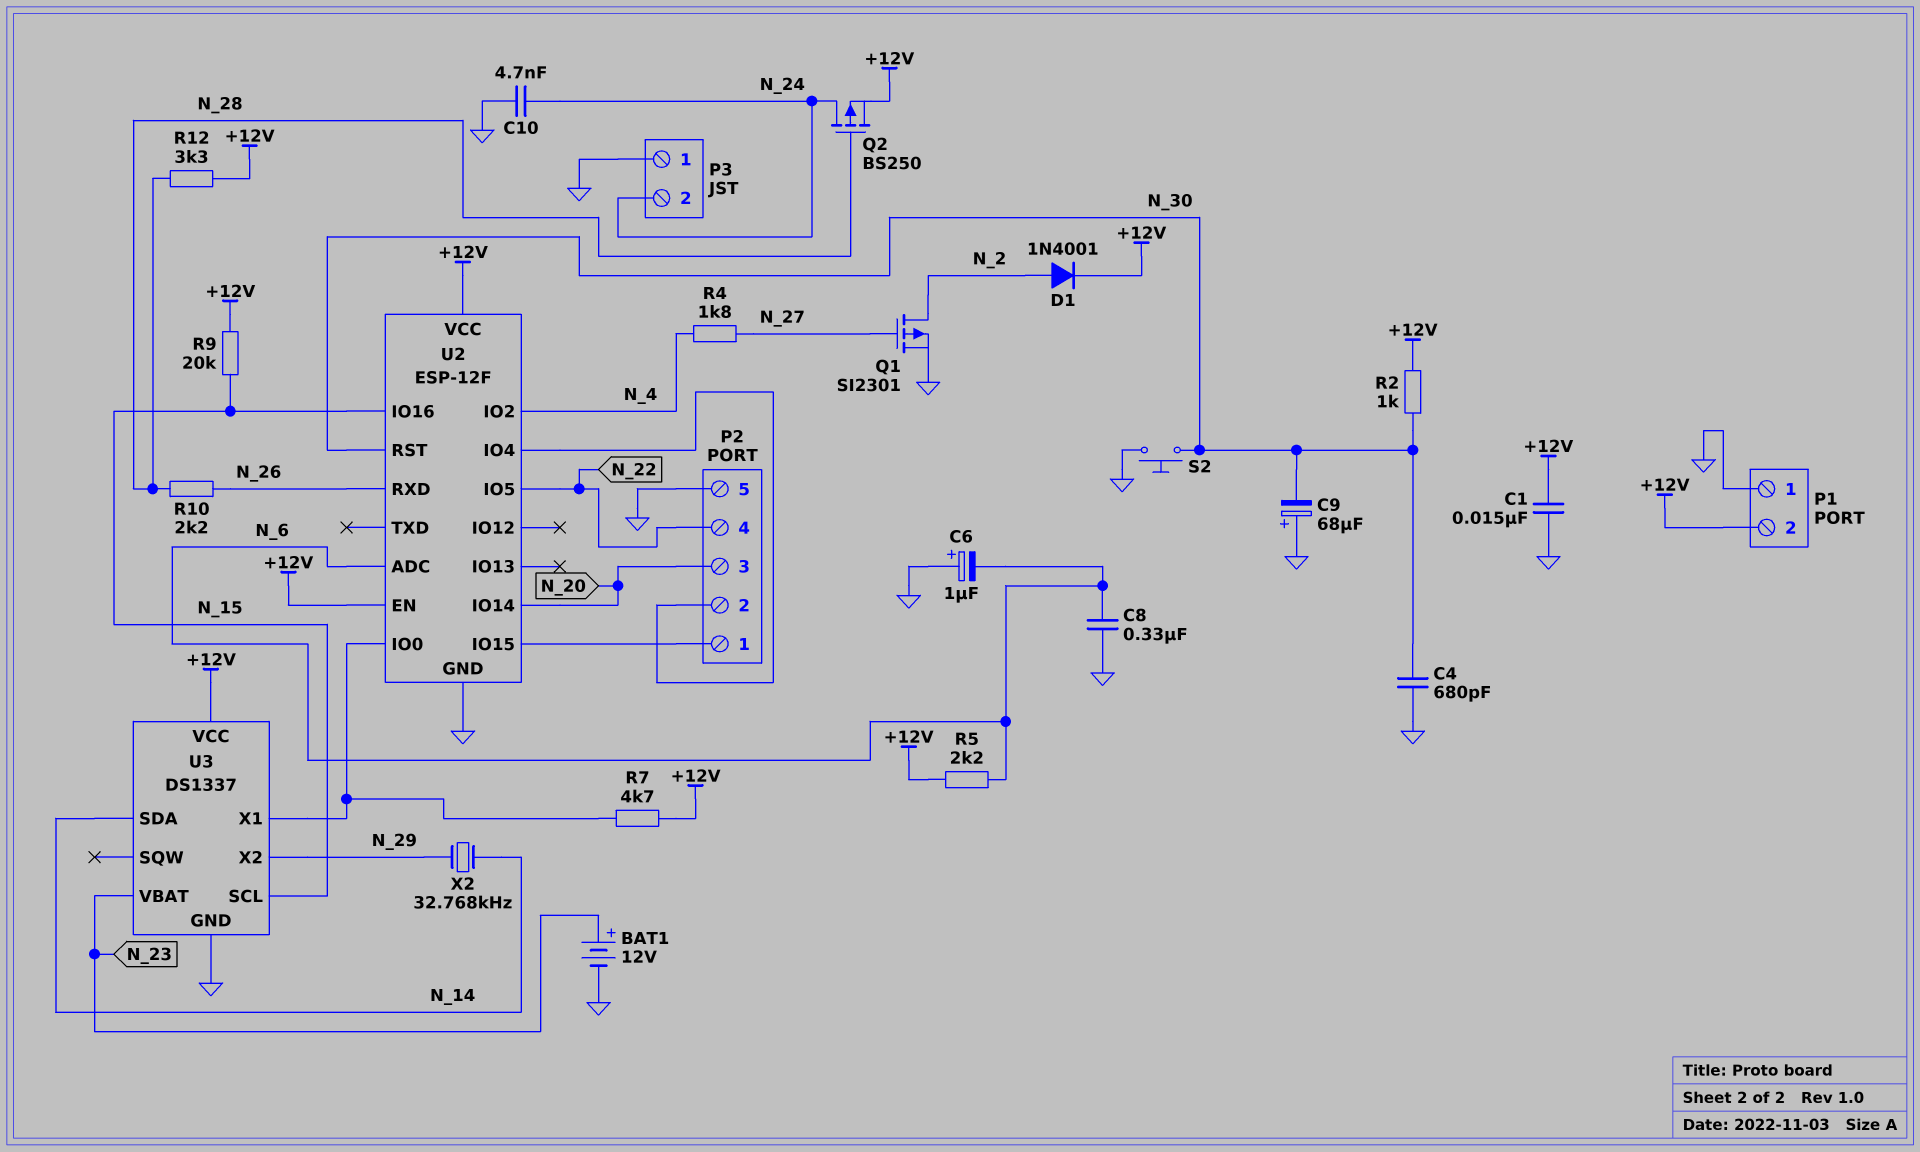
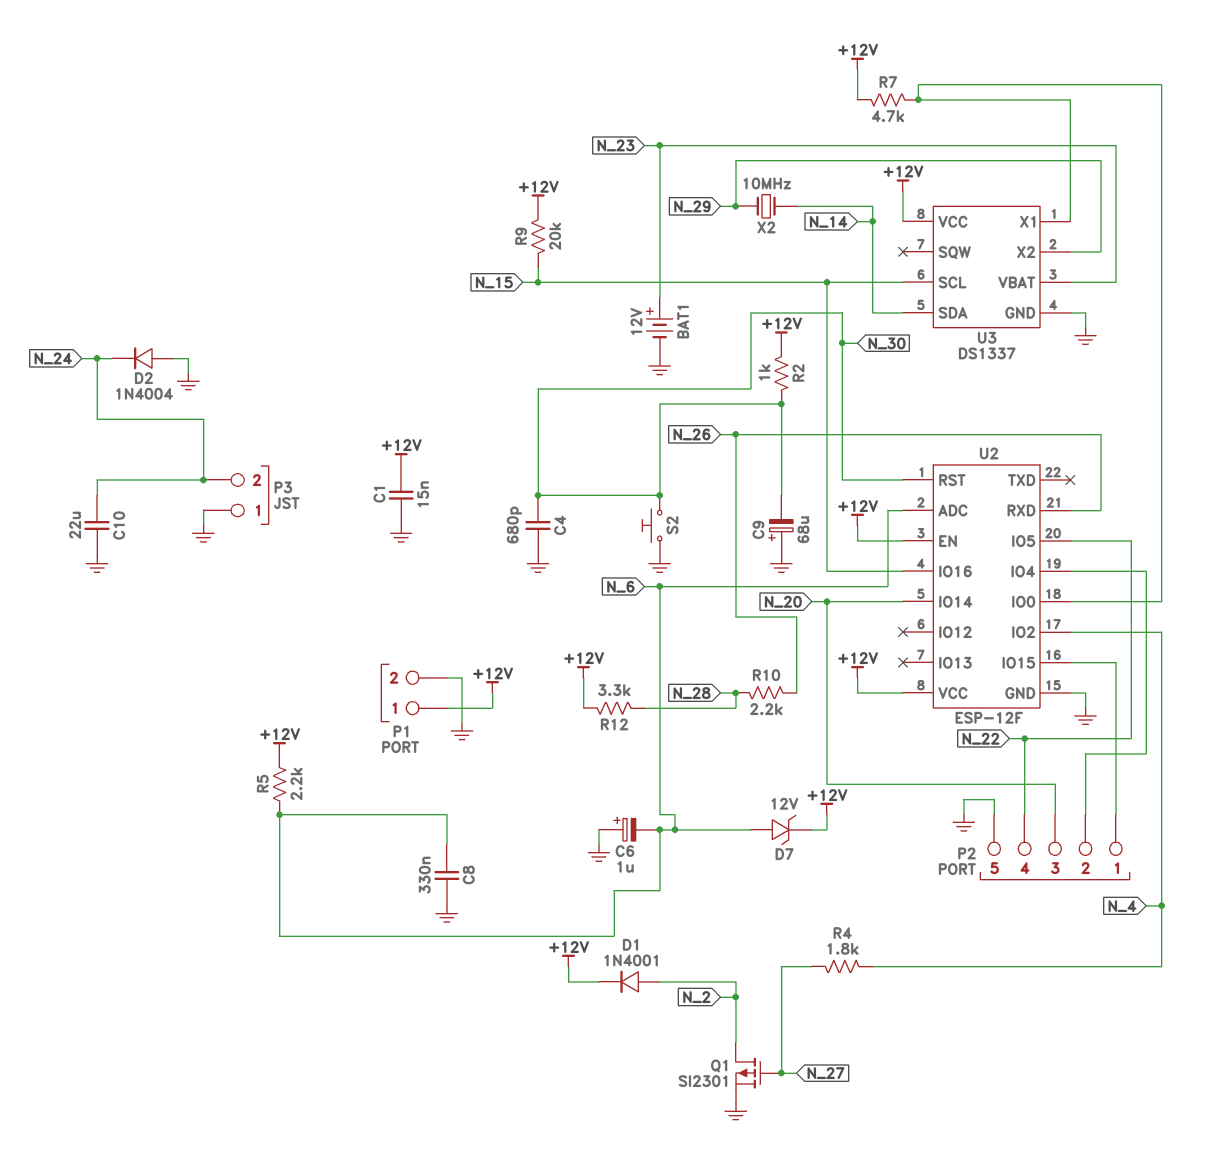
C10: 4.7nF (GND, N_24) -> 22uF (GND, N_24)
D2: none -> diode 1N4004 (A GND, K N_24)
D7: none -> zener 12V (A N_6, K +12V)
P1 pin 1: GND -> +12V
P1 pin 2: +12V -> GND
Q2: PMOS BS250 (G N_28, D N_24, S +12V) -> none
X2: 32.768kHz (N_14, N_29) -> 10MHz (N_14, N_29)

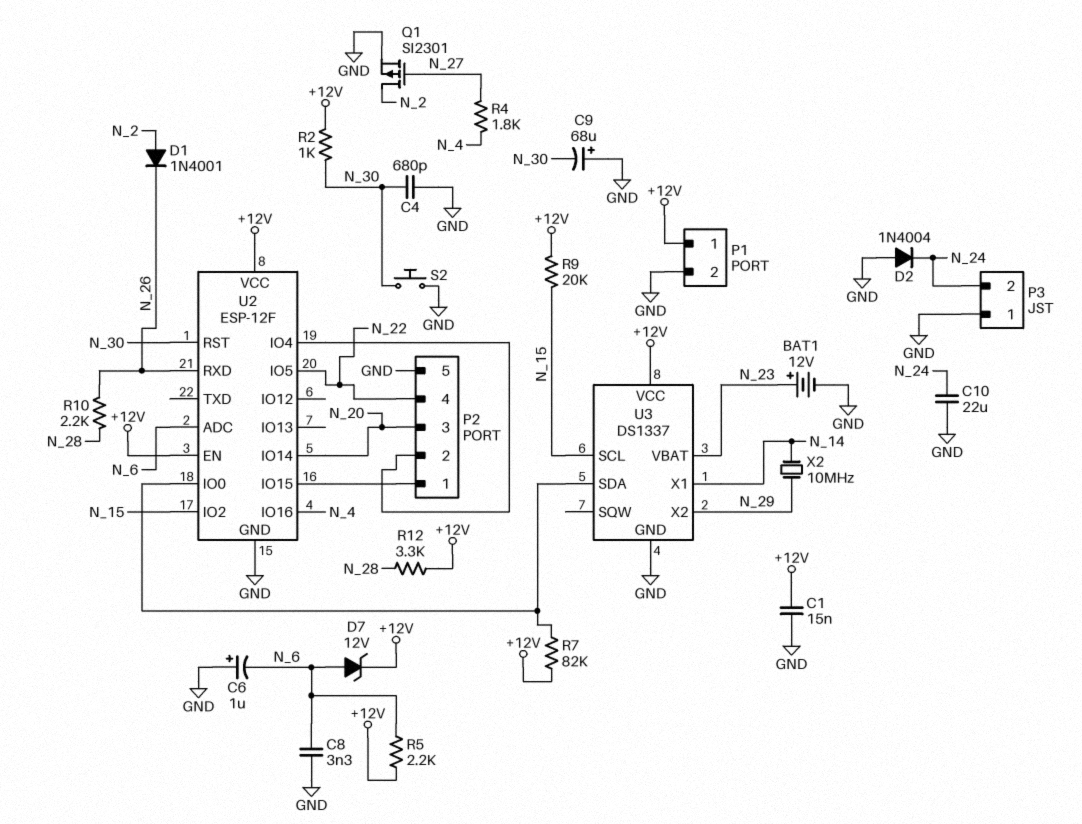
C8: 330nF (GND, N_6) -> 3.3nF (GND, N_6)
D1: diode 1N4001 (A N_2, K +12V) -> diode 1N4001 (A N_2, K N_26)
R7: 4.7k (+12V, U2/IO0) -> 82k (+12V, U2/IO0)
U2 pin IO2: N_4 -> N_15
U2 pin IO16: N_15 -> N_4
U3 pin SDA: N_14 -> U2/IO0
U3 pin X1: U2/IO0 -> N_14

